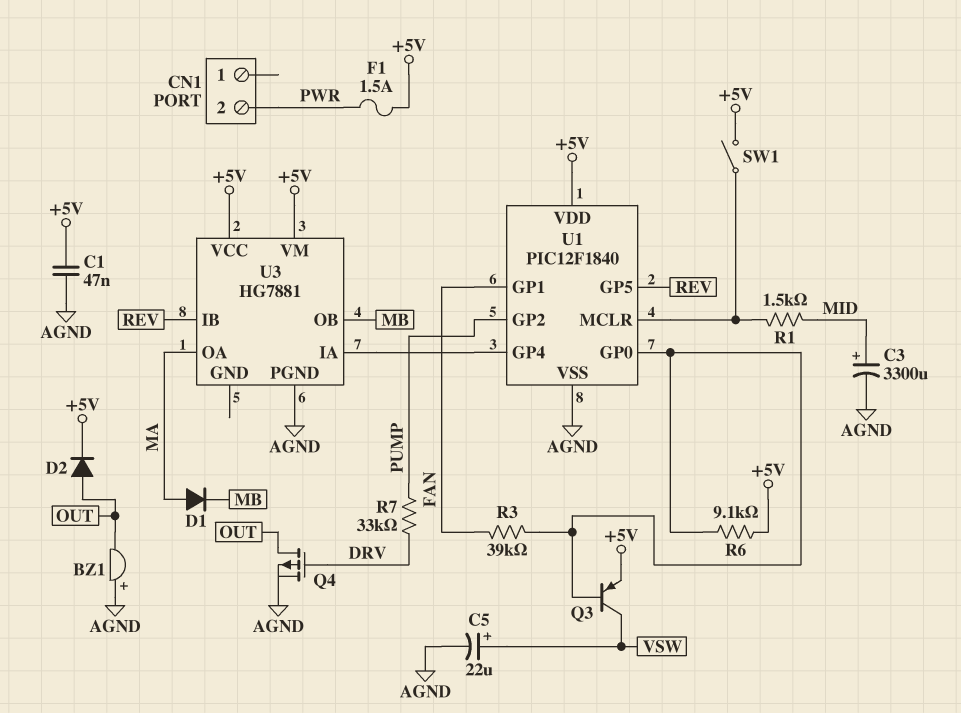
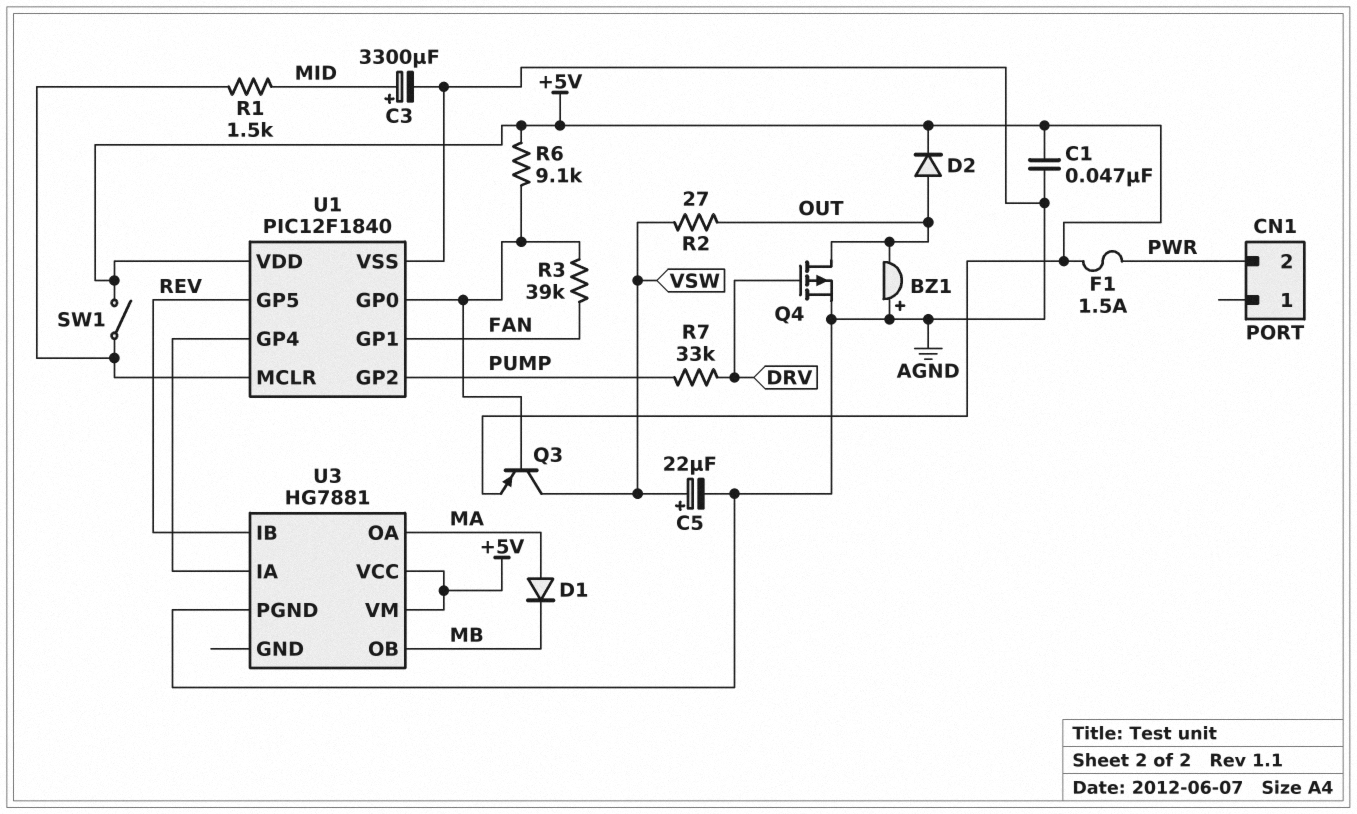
R2: none -> 27 (OUT, VSW)

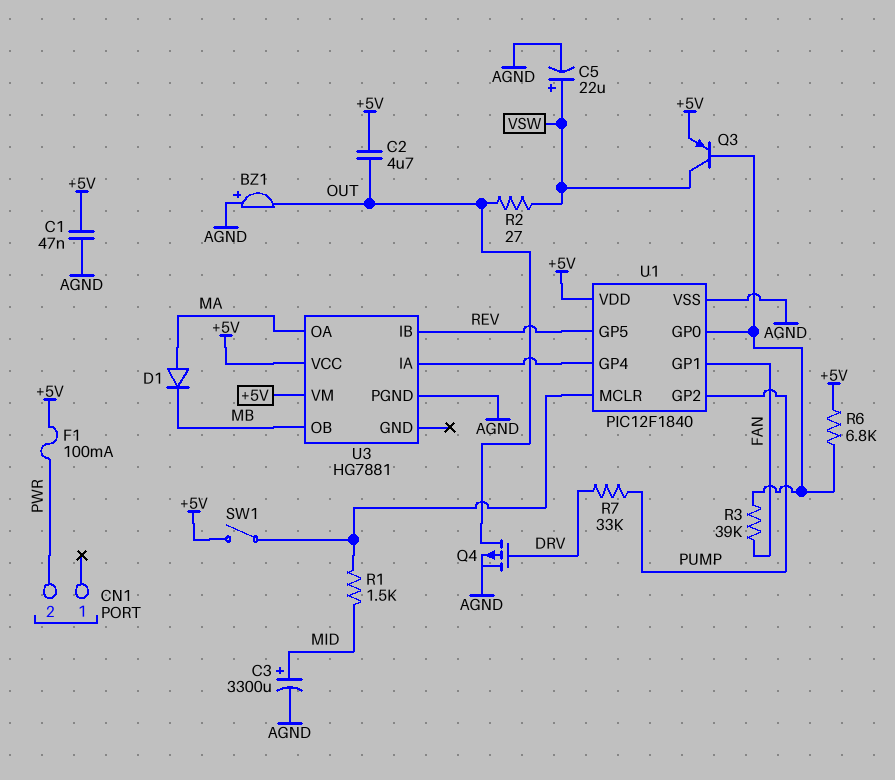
C2: none -> 4.7uF (+5V, OUT)
D2: diode (A OUT, K +5V) -> none
F1: 1.5A (+5V, PWR) -> 100mA (+5V, PWR)
R6: 9.1k (+5V, U1/GP0) -> 6.8k (+5V, U1/GP0)

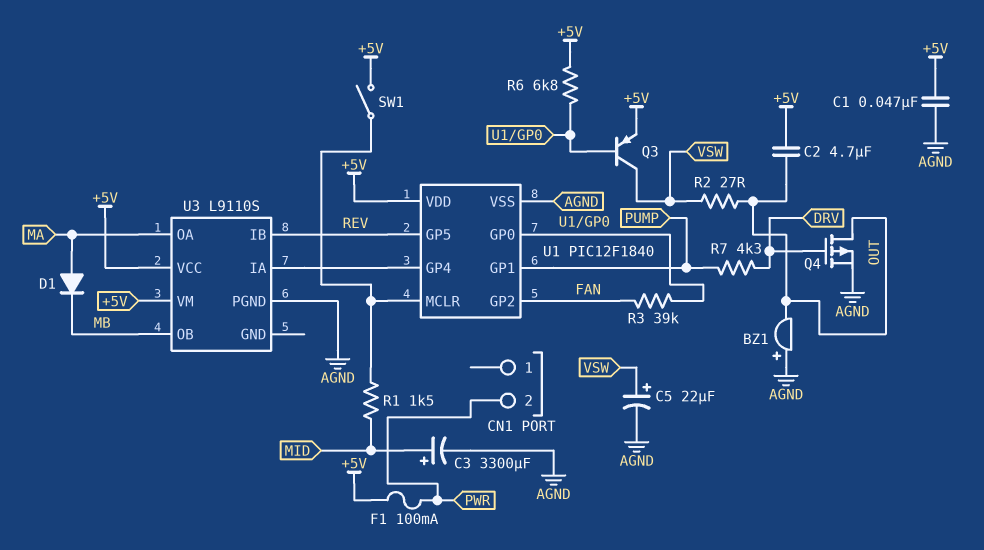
R7: 33k (DRV, PUMP) -> 4.3k (DRV, PUMP)
U1 pin GP1: FAN -> PUMP
U1 pin GP2: PUMP -> FAN
U3: HG7881 -> L9110S

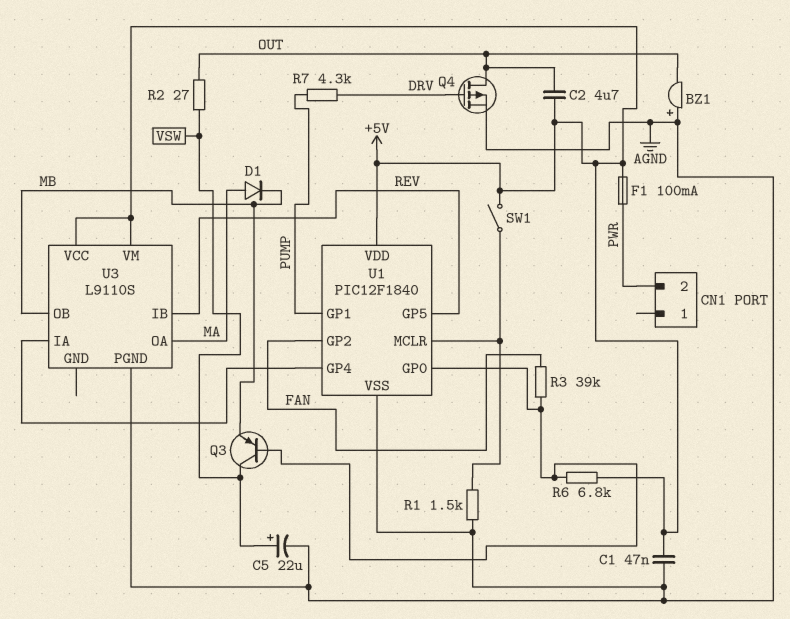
C3: 3300uF (plus MID, minus AGND) -> none
Q3: PNP (B U1/GP0, C VSW, E +5V) -> PNP (B U1/GP0, C VSW, E MB)
R1: 1.5k (MID, U1/MCLR) -> 1.5k (AGND, U1/MCLR)

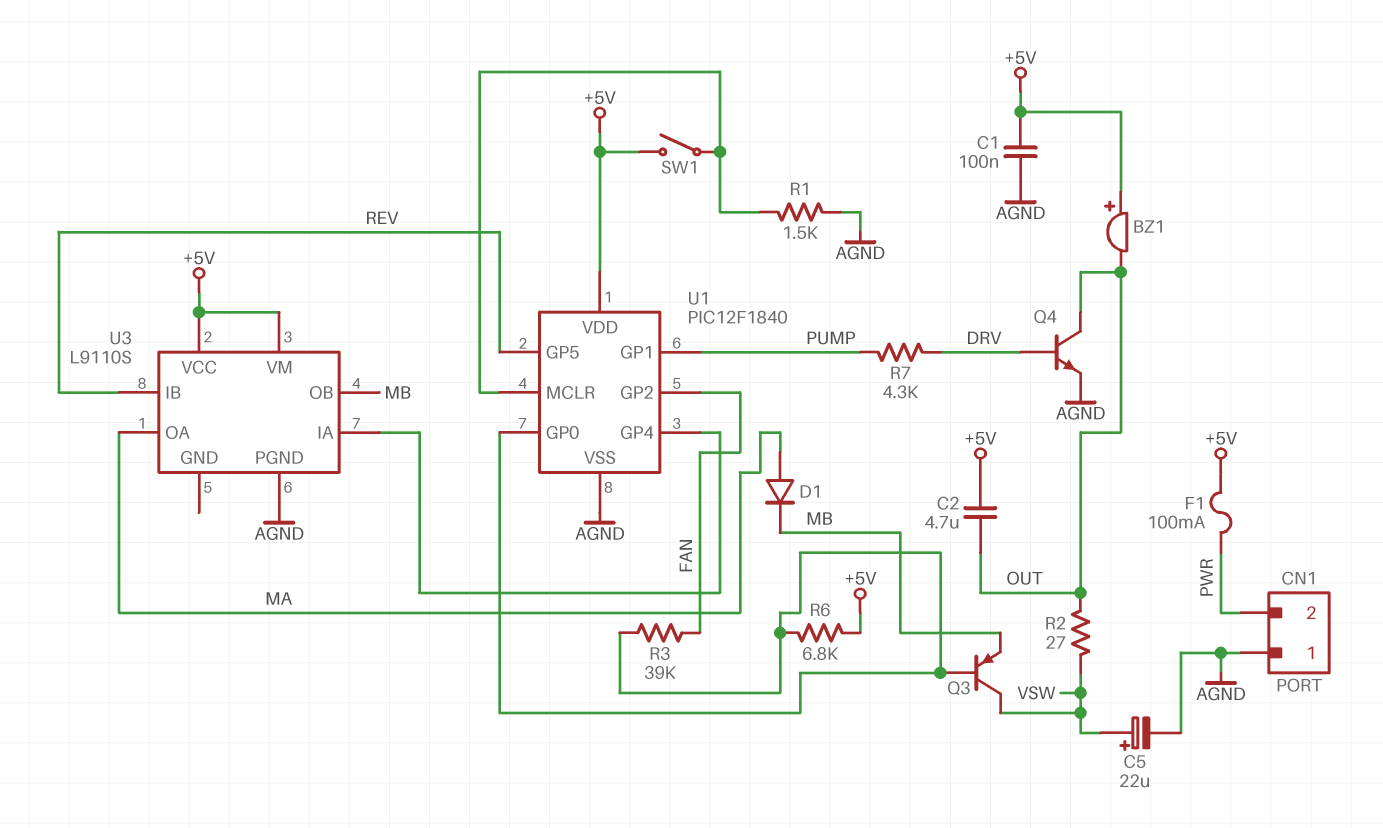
BZ1: buzzer (plus AGND, minus OUT) -> buzzer (plus +5V, minus OUT)
C1: 47nF (+5V, AGND) -> 100nF (+5V, AGND)
CN1 pin 1: none -> AGND
Q4: PMOS (G DRV, D OUT, S AGND) -> NPN (B DRV, C OUT, E AGND)

